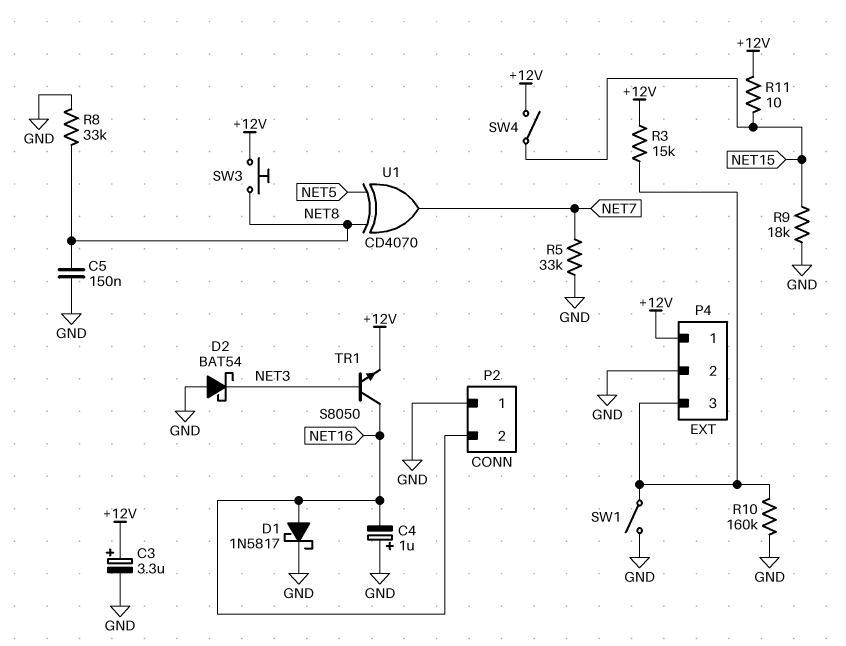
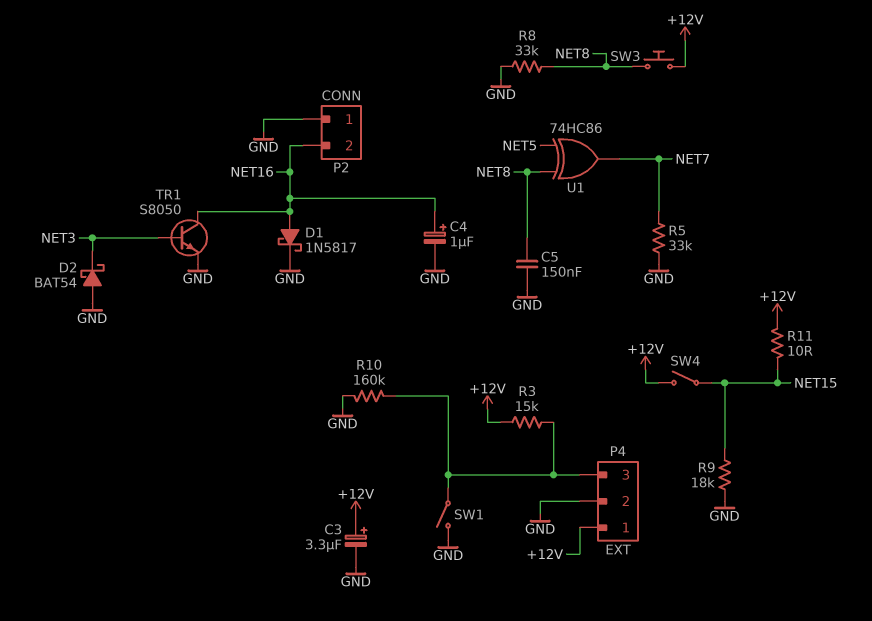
C4: 1uF (plus GND, minus NET16) -> 1uF (plus NET16, minus GND)
TR1: NPN S8050 (B NET3, C NET16, E +12V) -> NPN S8050 (B NET3, C NET16, E GND)
U1: XOR CD4070 (in NET5, in NET8, out NET7) -> XOR 74HC86 (in NET5, in NET8, out NET7)

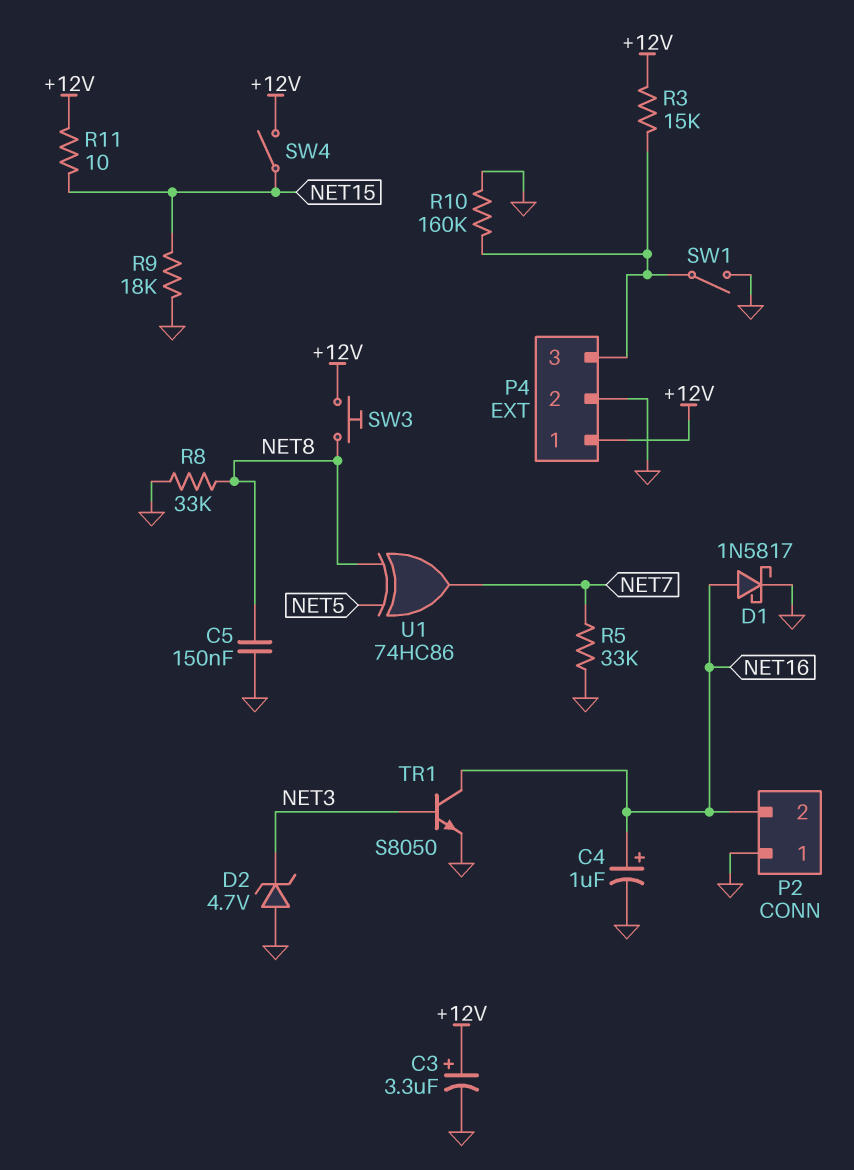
D2: schottky BAT54 (A GND, K NET3) -> zener 4.7V (A GND, K NET3)

